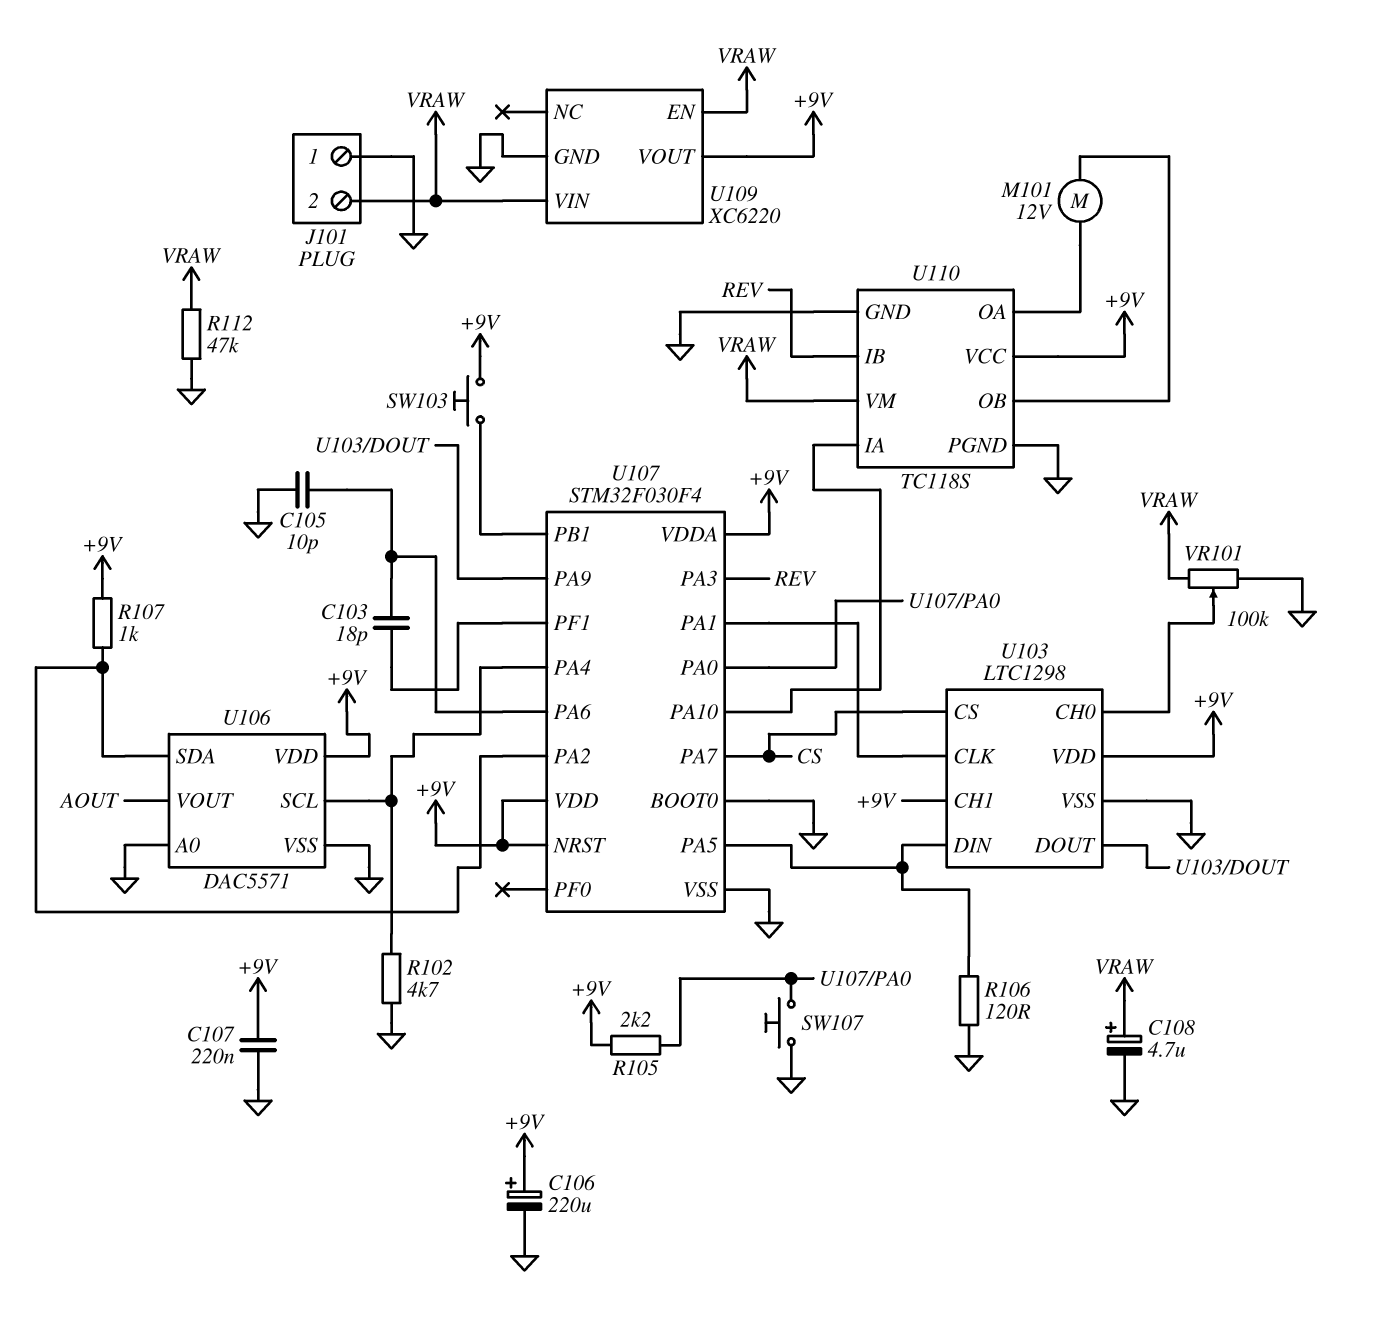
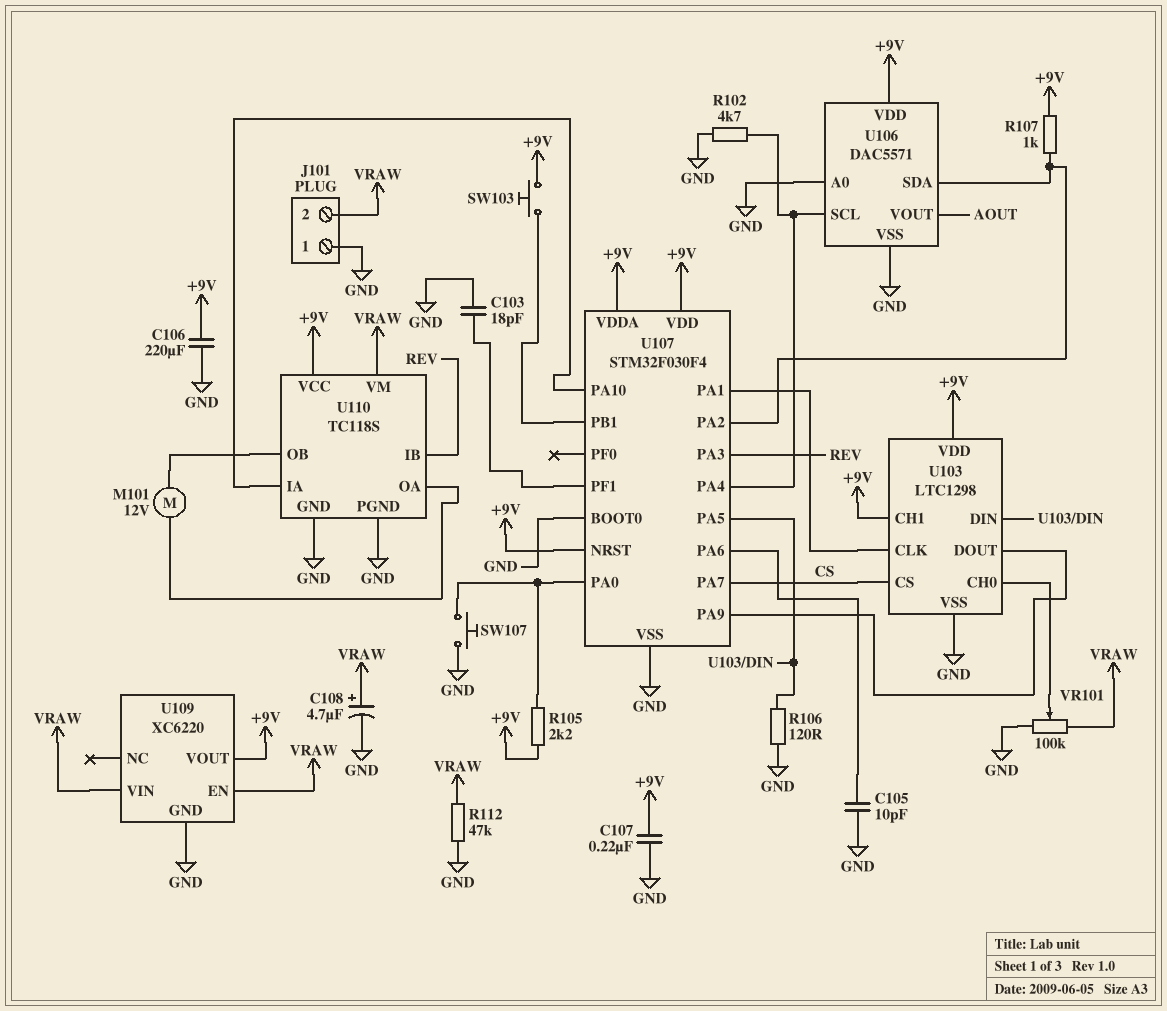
C103: 18pF (U107/PA6, U107/PF1) -> 18pF (GND, U107/PF1)
C106: 220uF (plus +9V, minus GND) -> 220uF (+9V, GND)

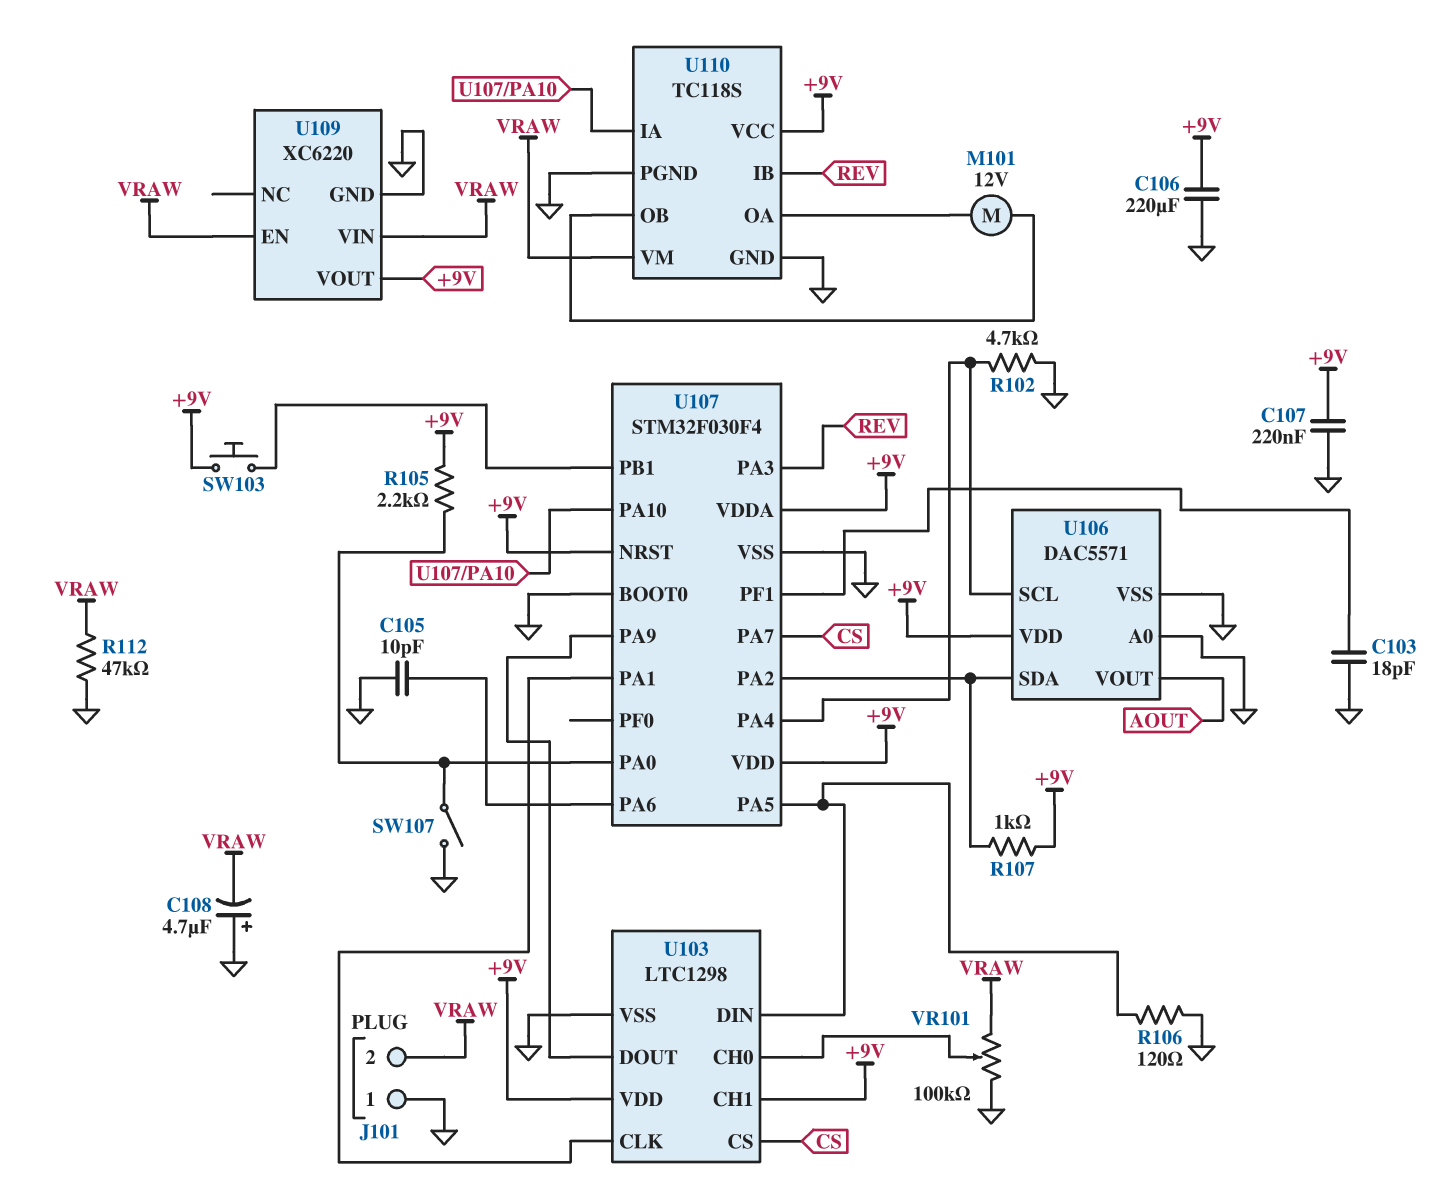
C108: 4.7uF (plus VRAW, minus GND) -> 4.7uF (plus GND, minus VRAW)
SW107: button (GND, U107/PA0) -> switch (GND, U107/PA0)

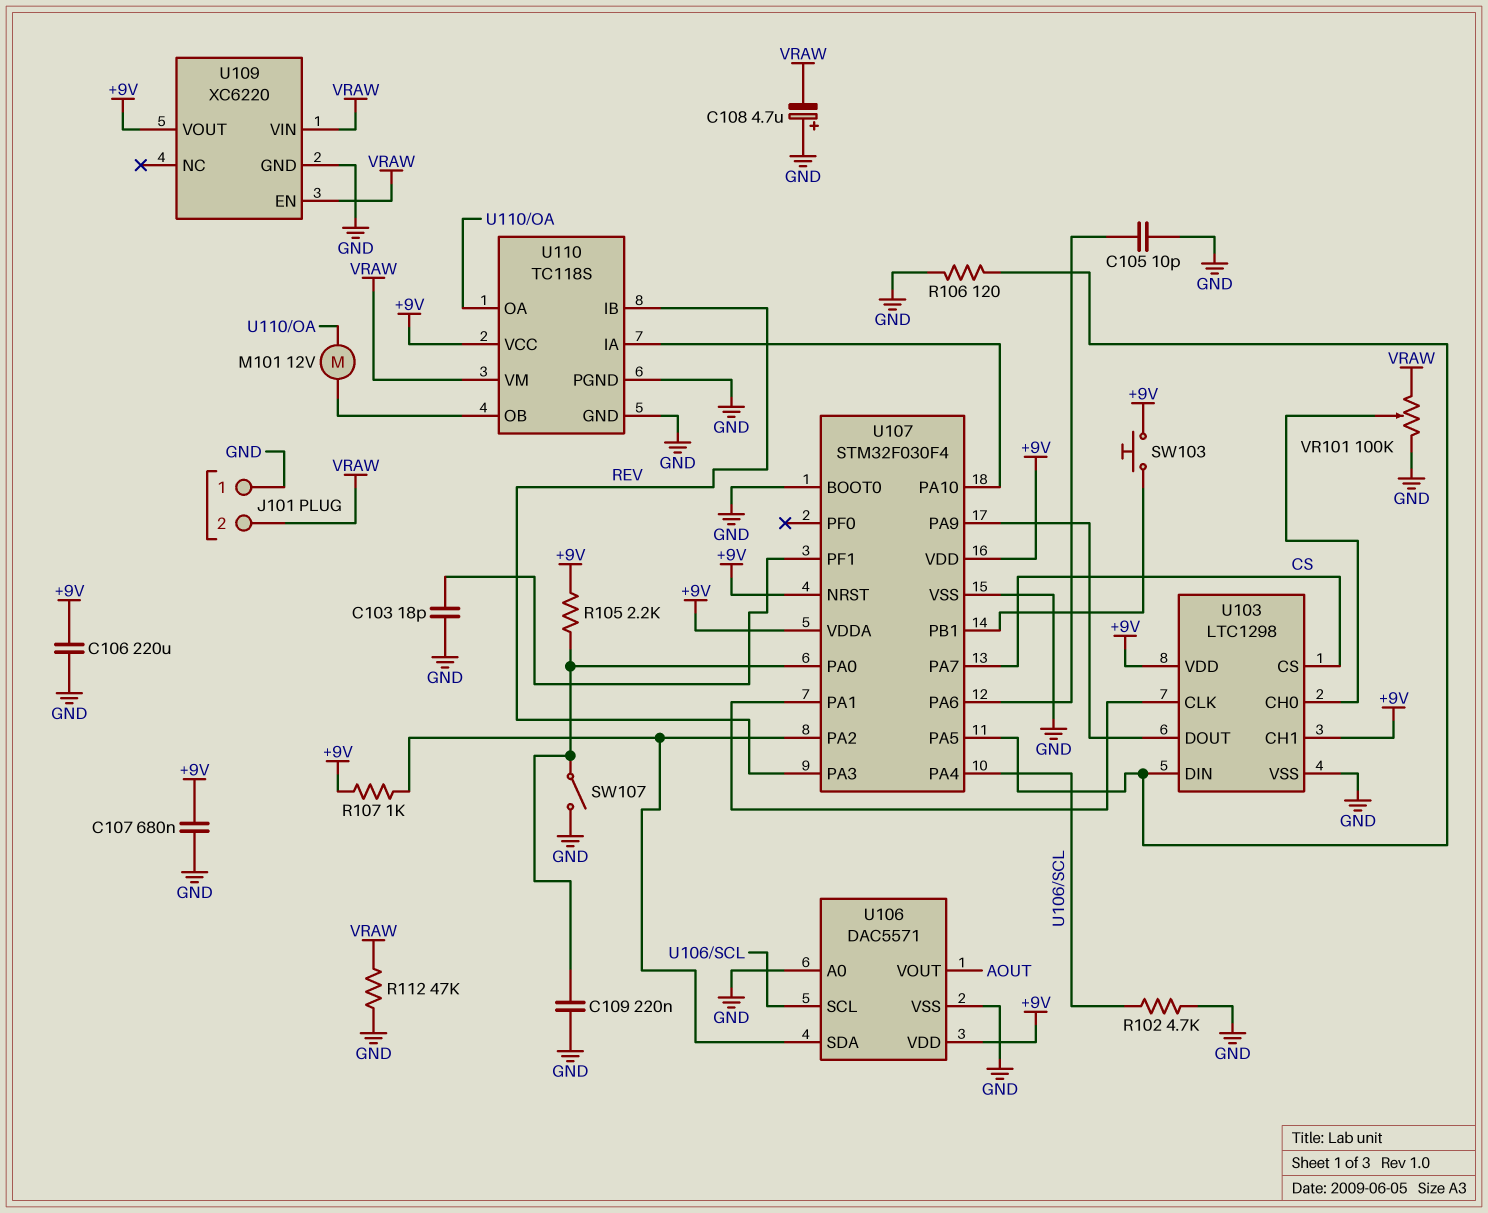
C107: 220nF (+9V, GND) -> 680nF (+9V, GND)
C109: none -> 220nF (GND, U107/PA0)

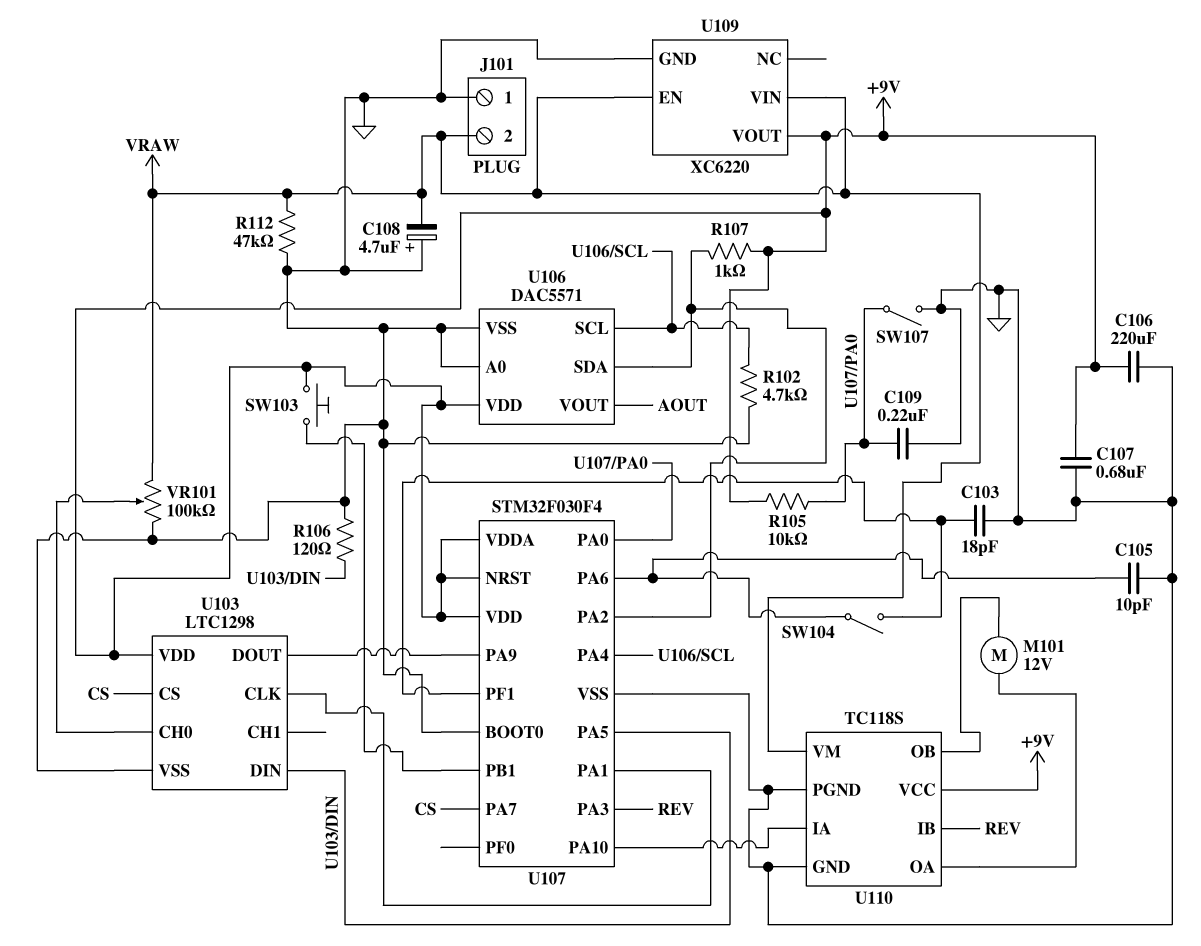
R105: 2.2k (+9V, U107/PA0) -> 10k (+9V, U107/PA0)
SW104: none -> switch (U107/PA6, U107/PF1)
U103 pin CH1: +9V -> none

